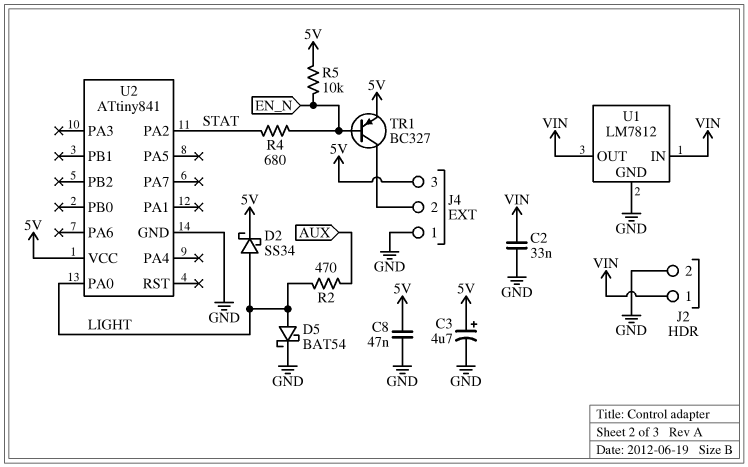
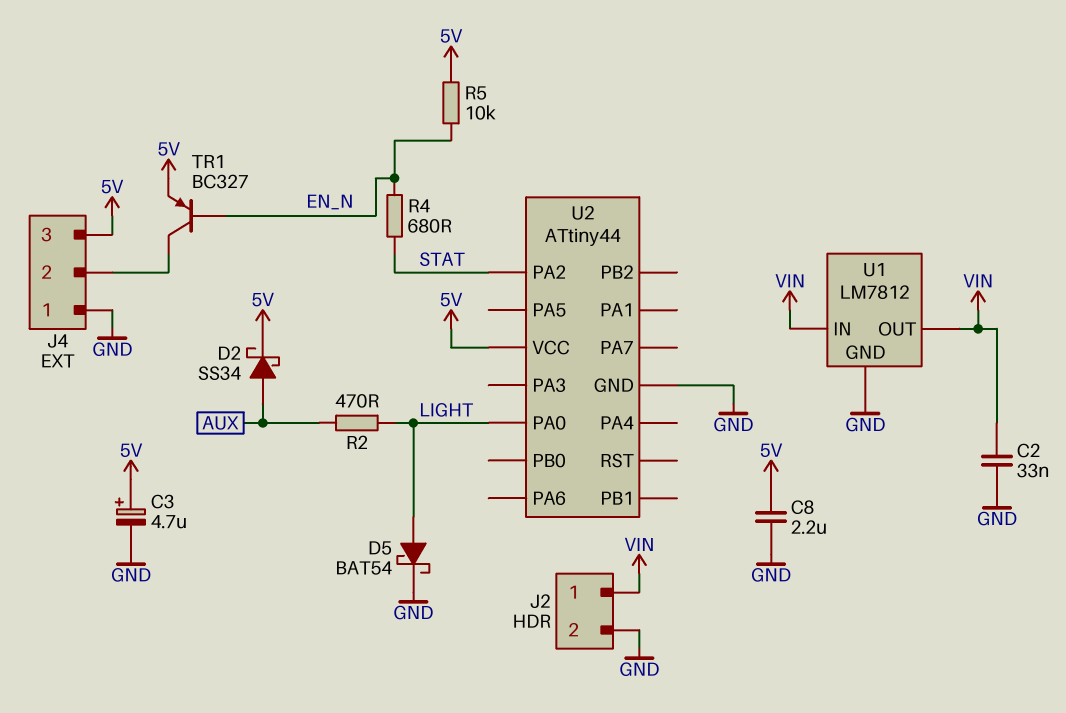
C8: 47nF (5V, GND) -> 2.2uF (5V, GND)
D2: schottky SS34 (A LIGHT, K 5V) -> schottky SS34 (A AUX, K 5V)
U2: ATtiny841 -> ATtiny44

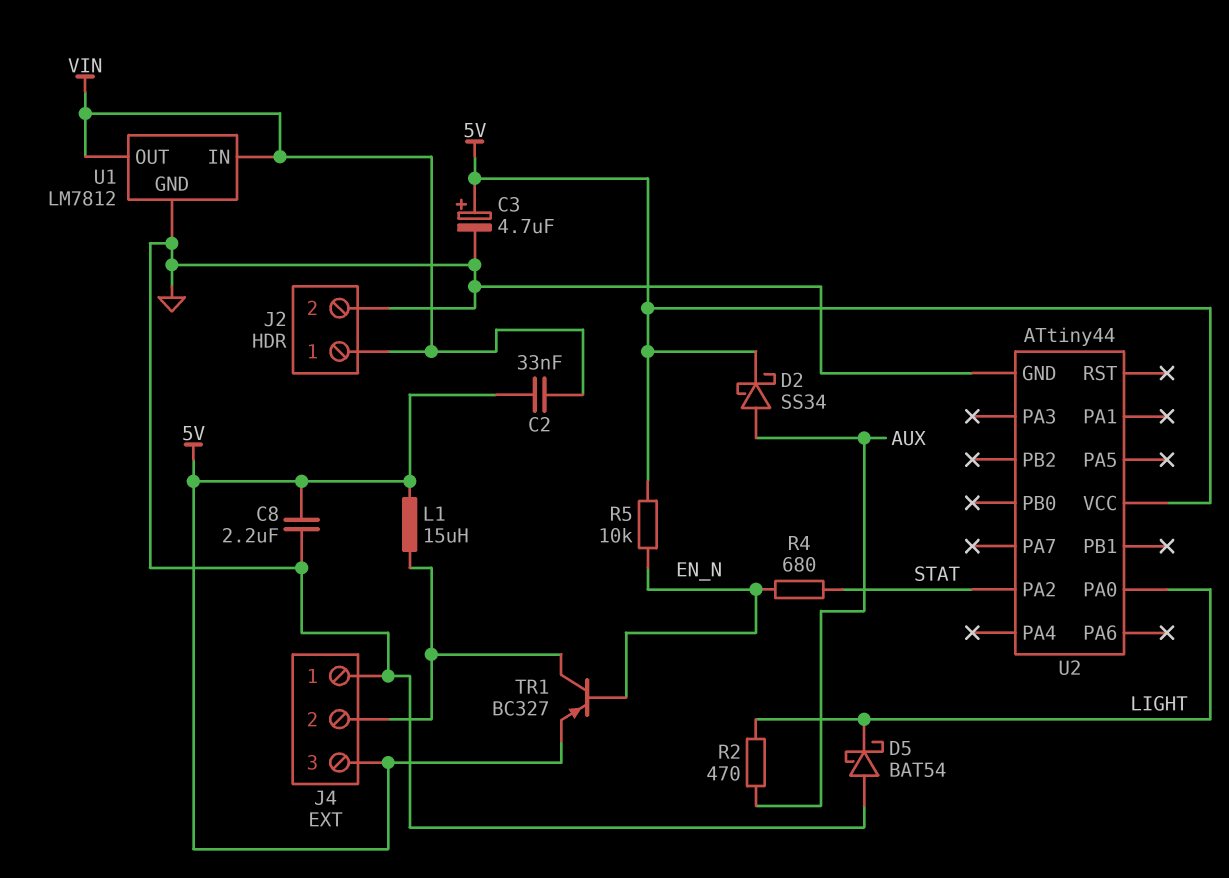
C2: 33nF (GND, VIN) -> 33nF (5V, VIN)
D5: schottky BAT54 (A LIGHT, K GND) -> schottky BAT54 (A GND, K LIGHT)
L1: none -> 15uH (5V, J4/2)

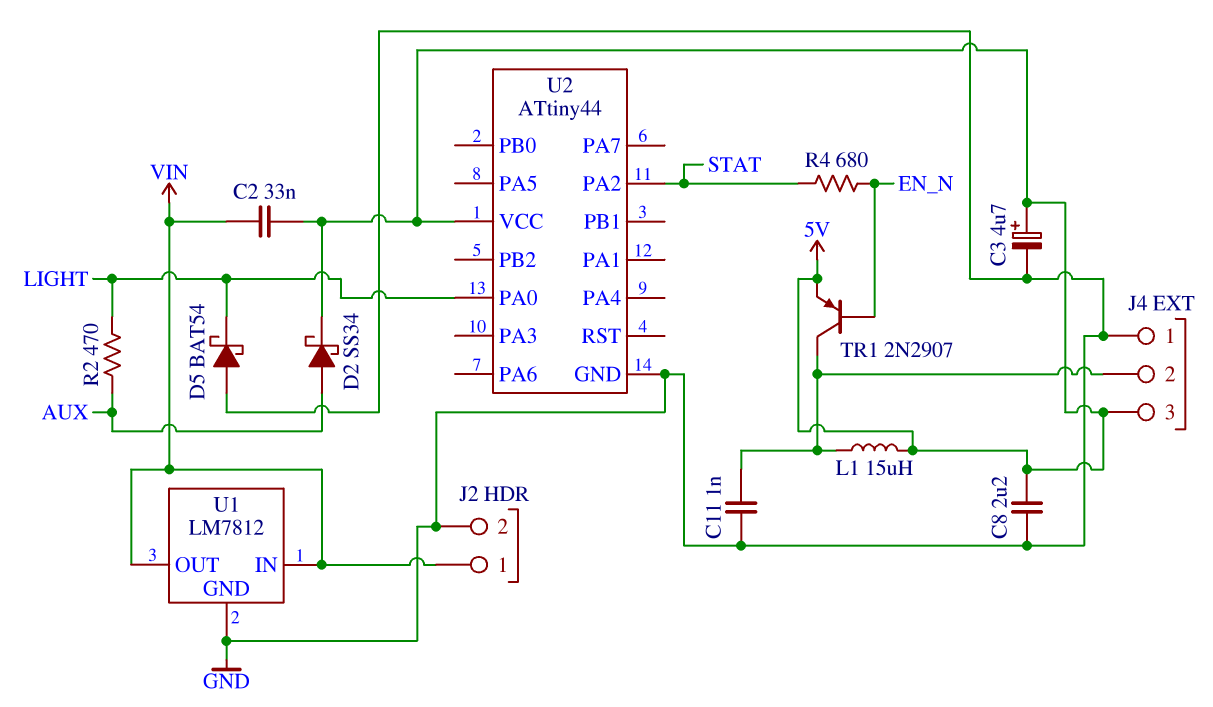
C11: none -> 1nF (GND, J4/2)
R5: 10k (5V, EN_N) -> none
TR1: PNP BC327 (B EN_N, C J4/2, E 5V) -> PNP 2N2907 (B EN_N, C J4/2, E 5V)

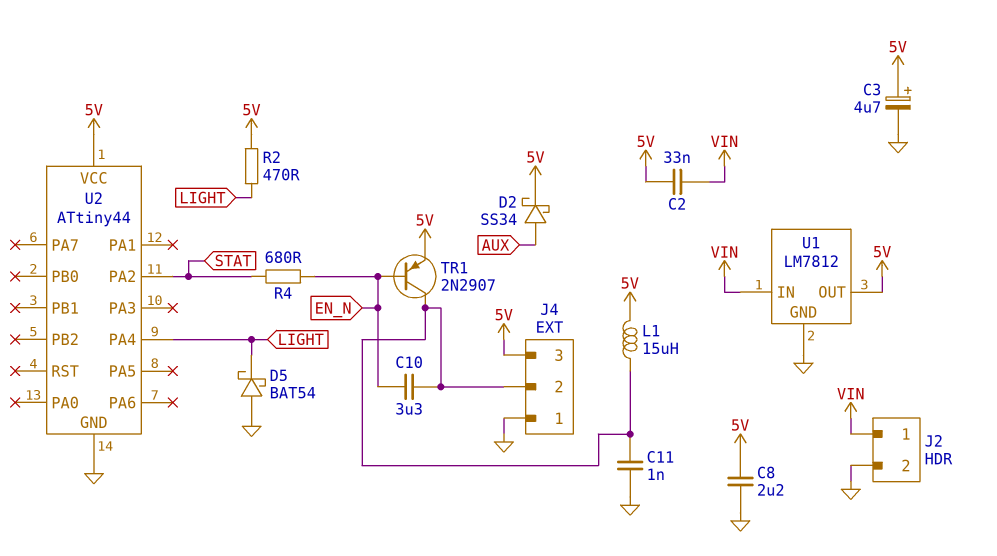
C10: none -> 3.3uF (EN_N, J4/2)
R2: 470 (AUX, LIGHT) -> 470 (5V, LIGHT)
U1 pin OUT: VIN -> 5V
U2 pin PA0: LIGHT -> none
U2 pin PA4: none -> LIGHT

